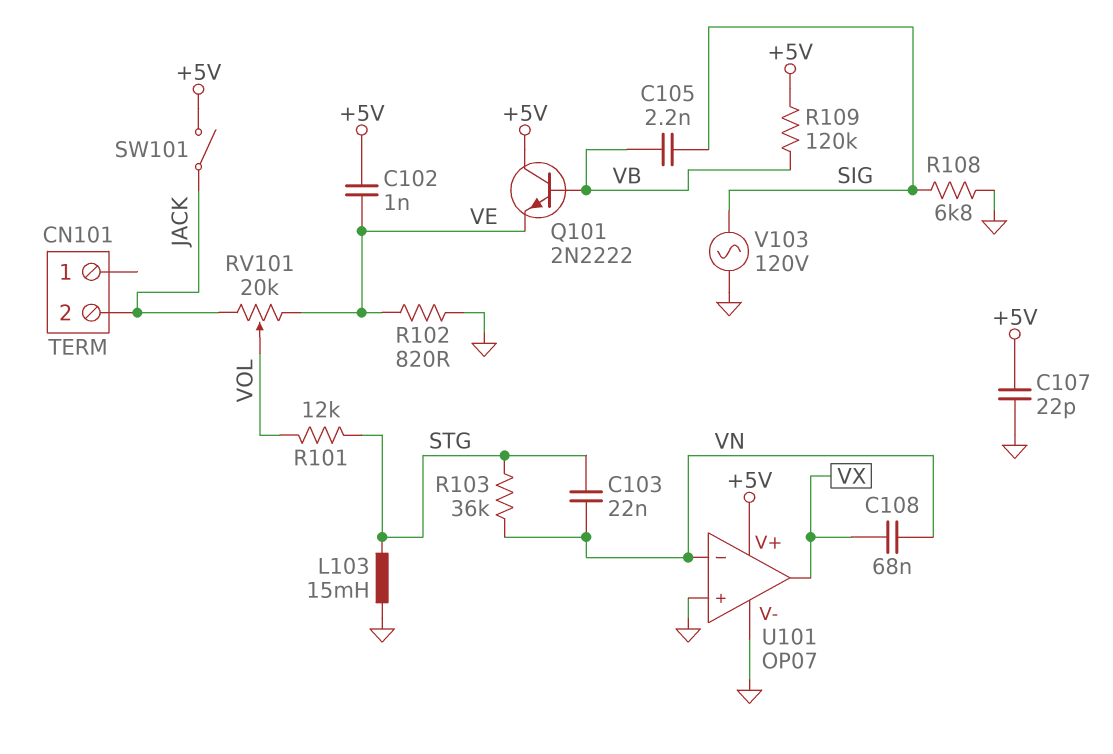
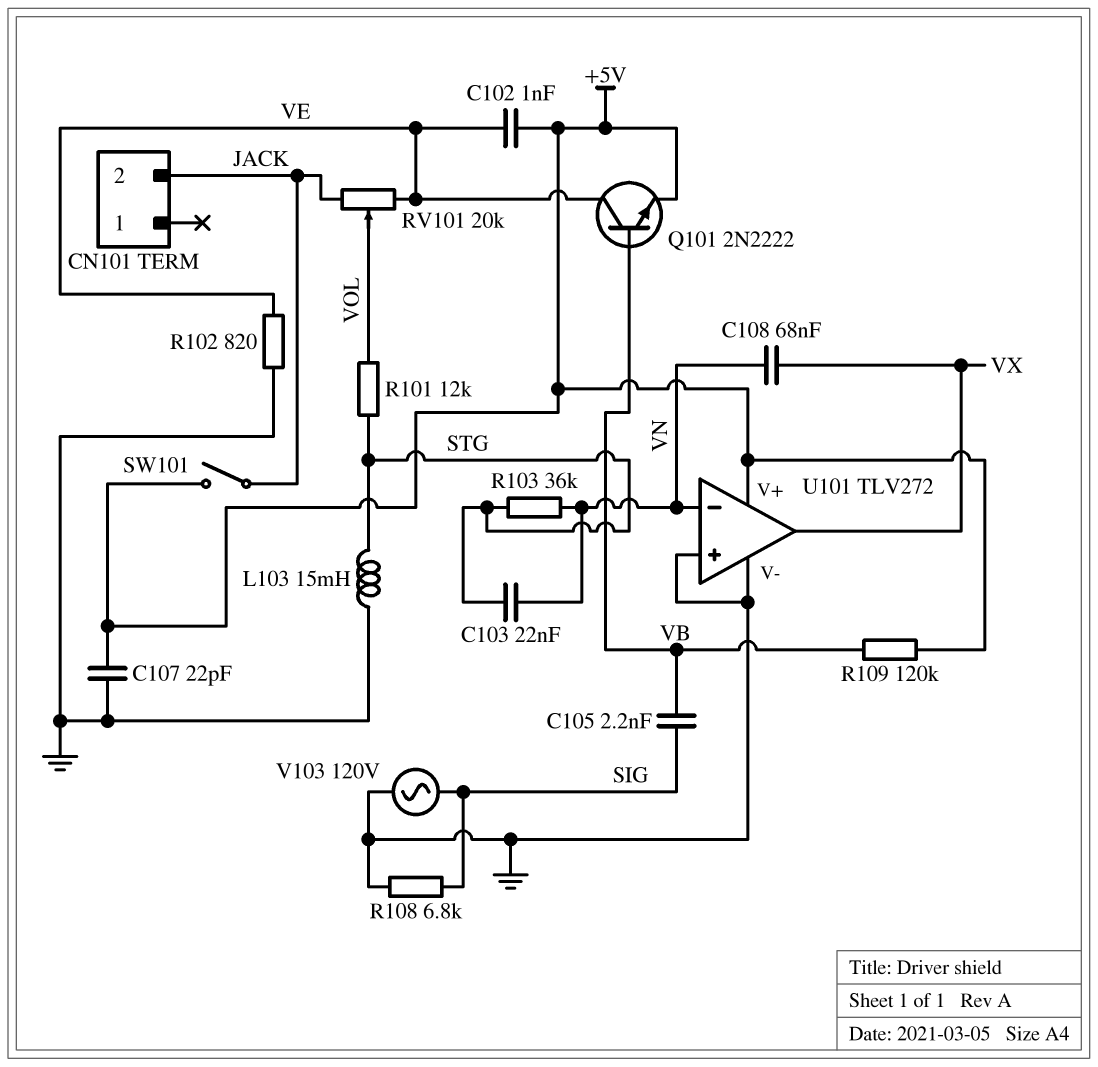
Q101: NPN 2N2222 (B VB, C +5V, E VE) -> NPN 2N2222 (B VB, C VE, E +5V)
U101: OP07 -> TLV272

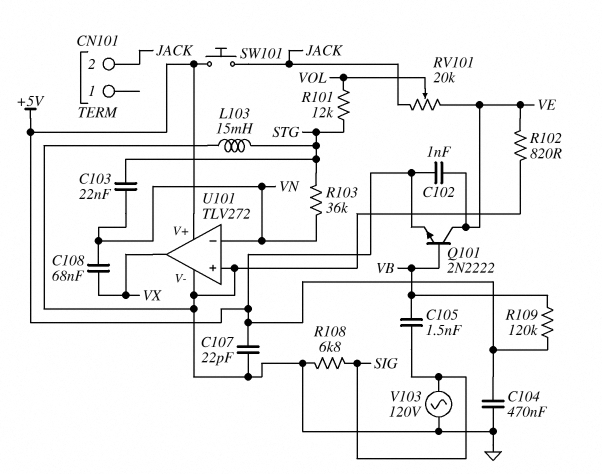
C104: none -> 470nF (+5V, GND)
C105: 2.2nF (SIG, VB) -> 1.5nF (SIG, VB)
SW101: switch (+5V, JACK) -> button (+5V, JACK)

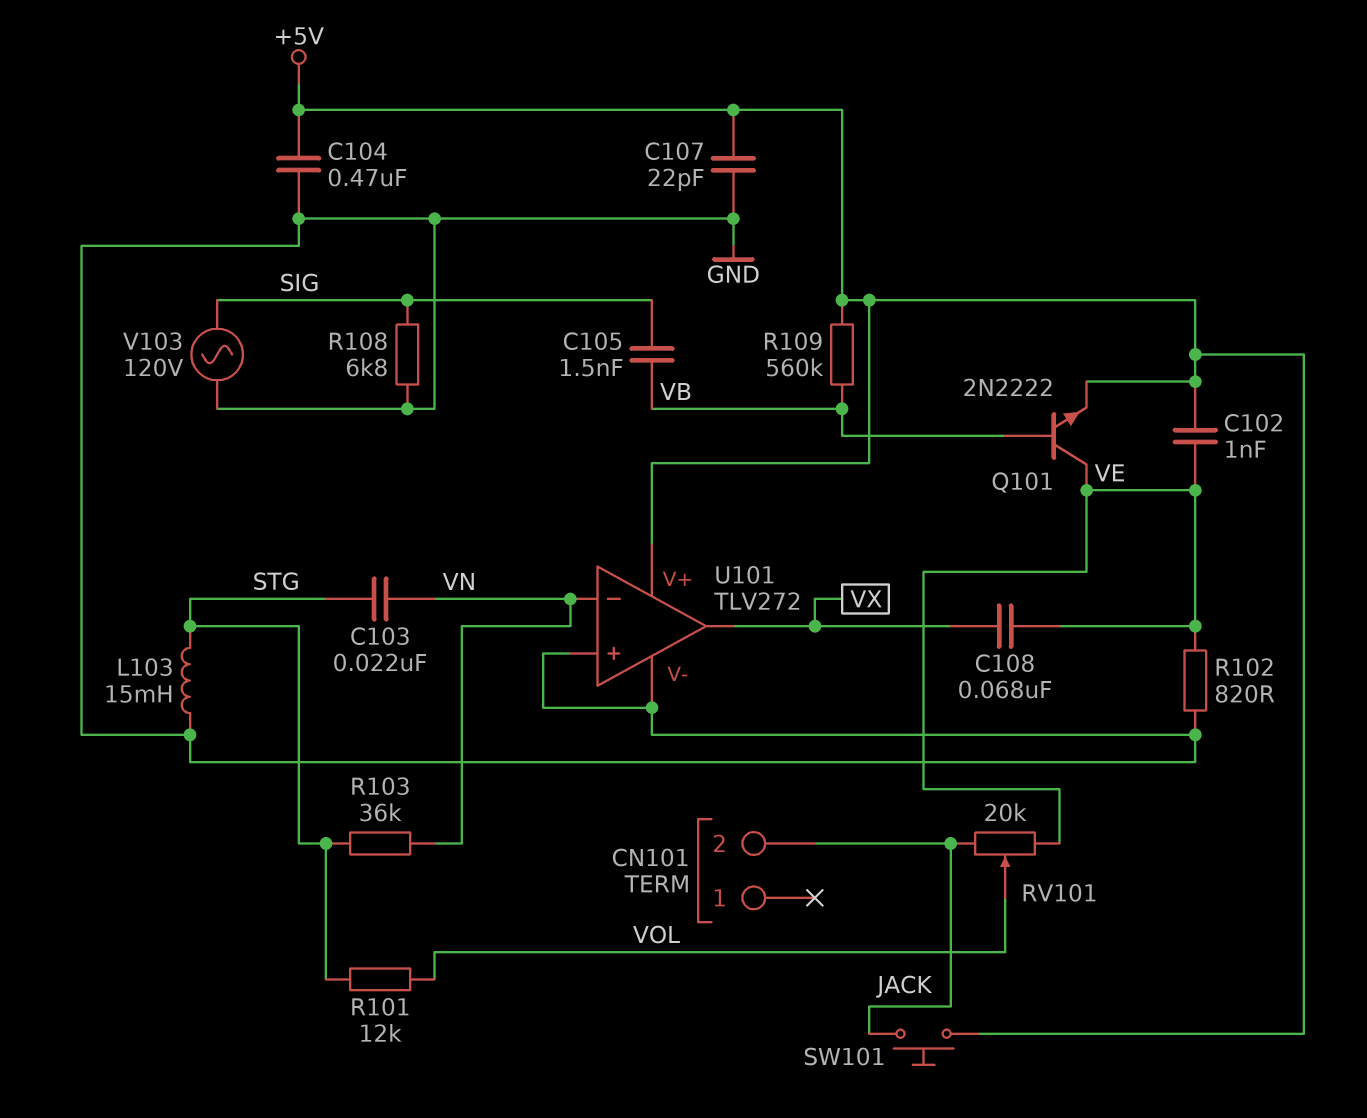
C108: 68nF (VN, VX) -> 68nF (VE, VX)
R109: 120k (+5V, VB) -> 560k (+5V, VB)

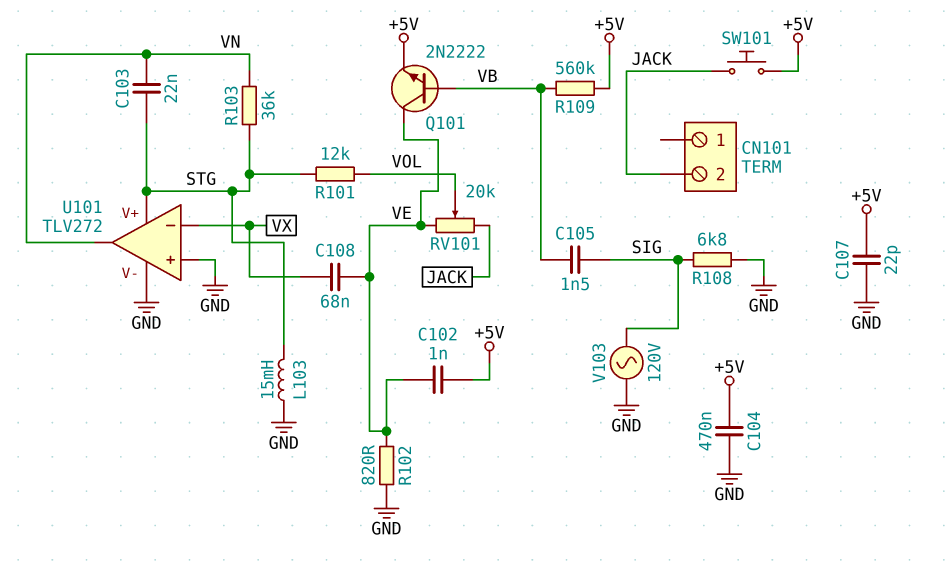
U101 pin V+: +5V -> STG
U101 pin in-: VN -> VX
U101 pin out: VX -> VN

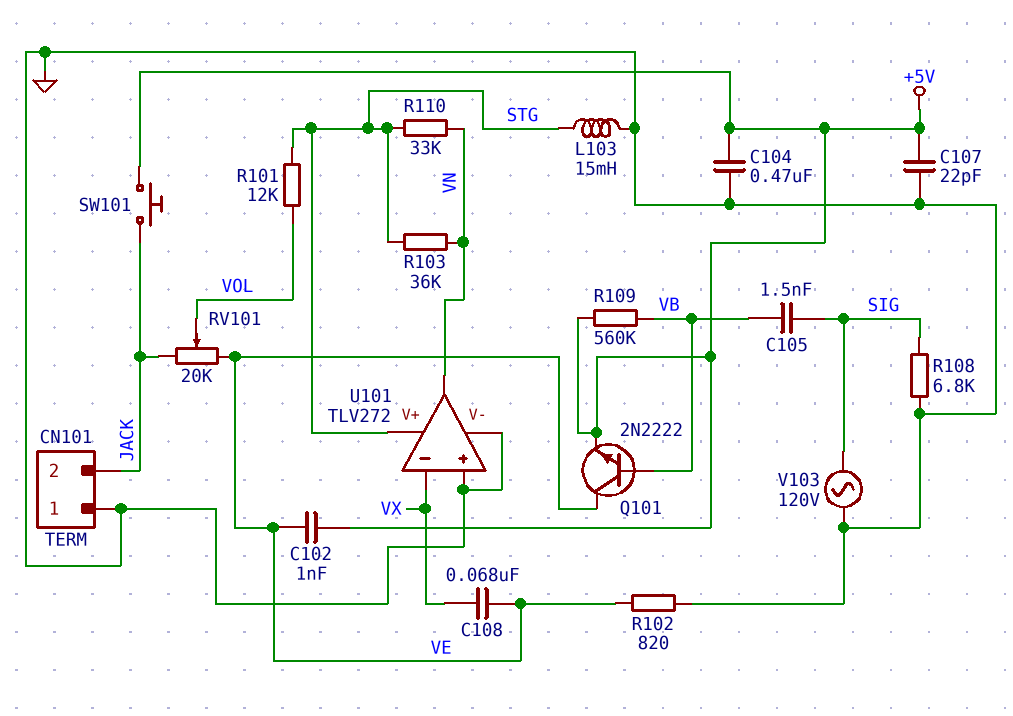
C103: 22nF (STG, VN) -> none
CN101 pin 1: none -> GND
R110: none -> 33k (STG, VN)

